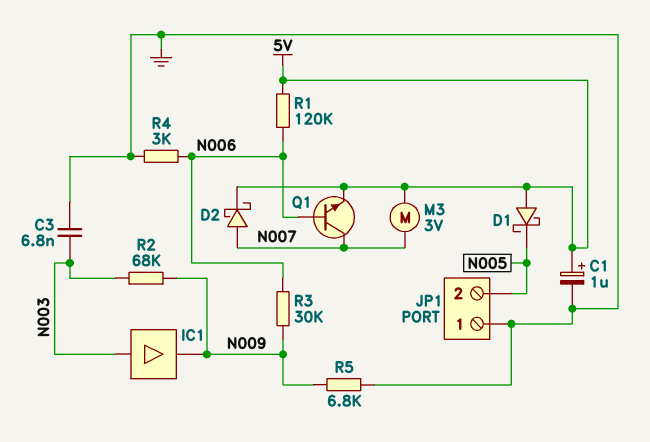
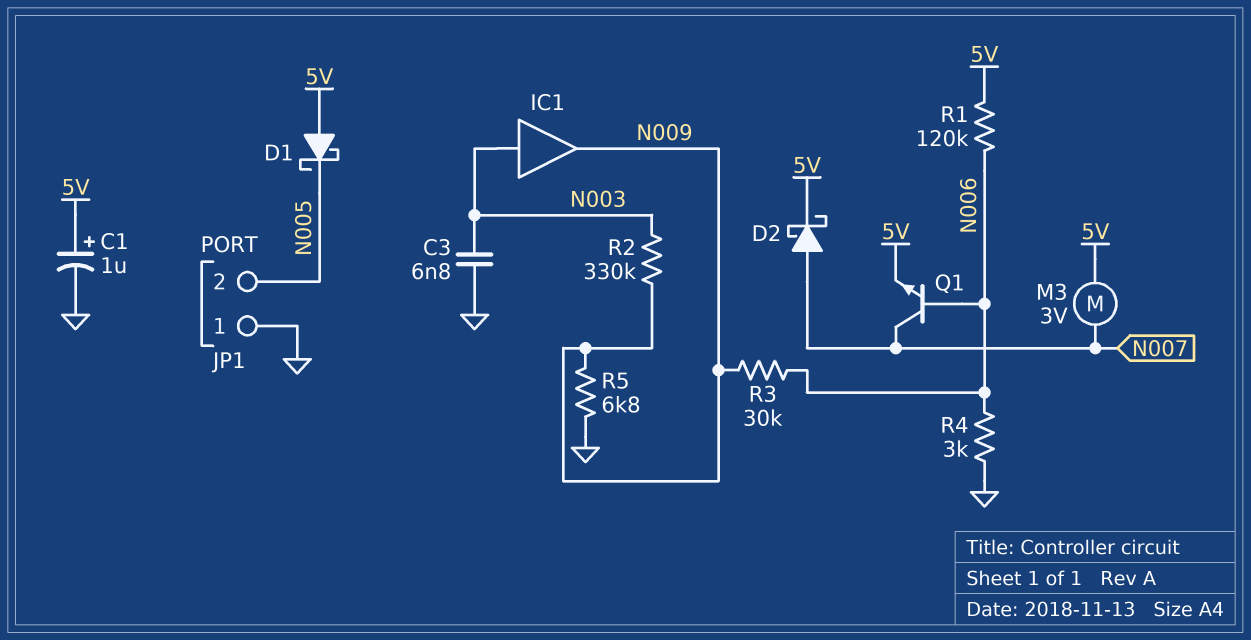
R2: 68k (N003, N009) -> 330k (N003, N009)

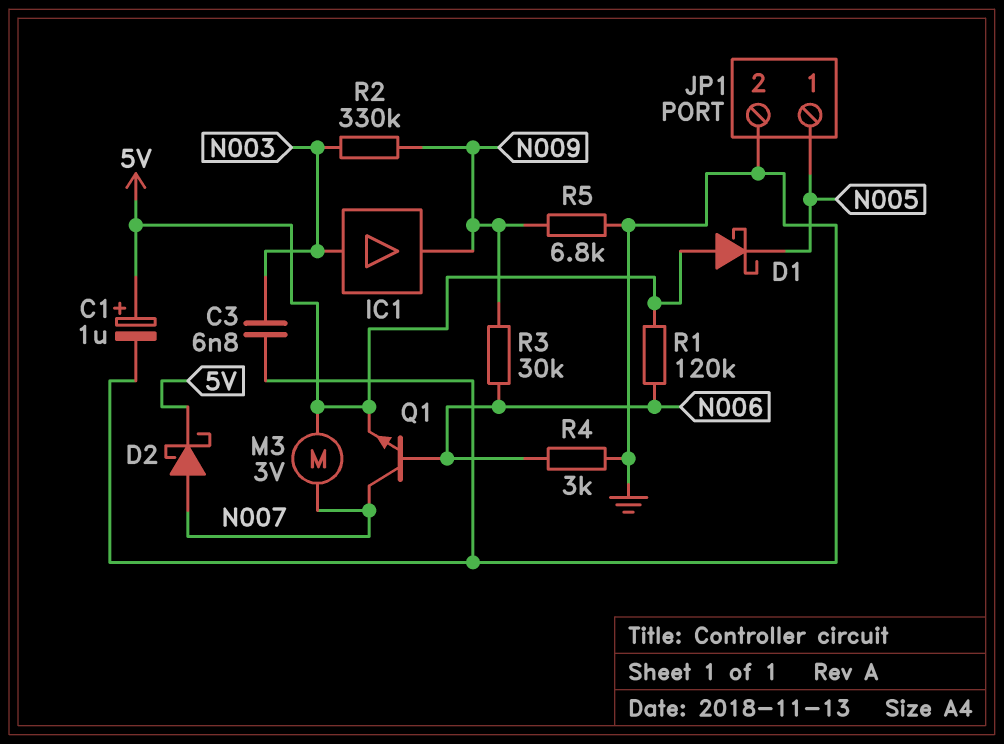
JP1 pin 1: GND -> N005
JP1 pin 2: N005 -> GND

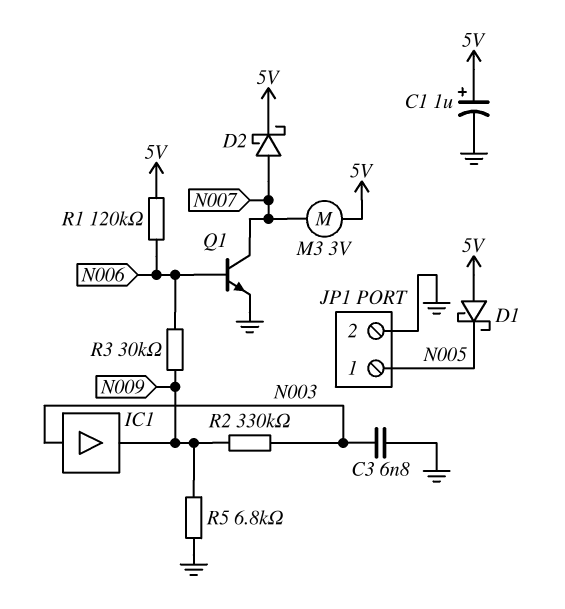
Q1: NPN (B N006, C N007, E 5V) -> NPN (B N006, C N007, E GND)
R4: 3k (GND, N006) -> none

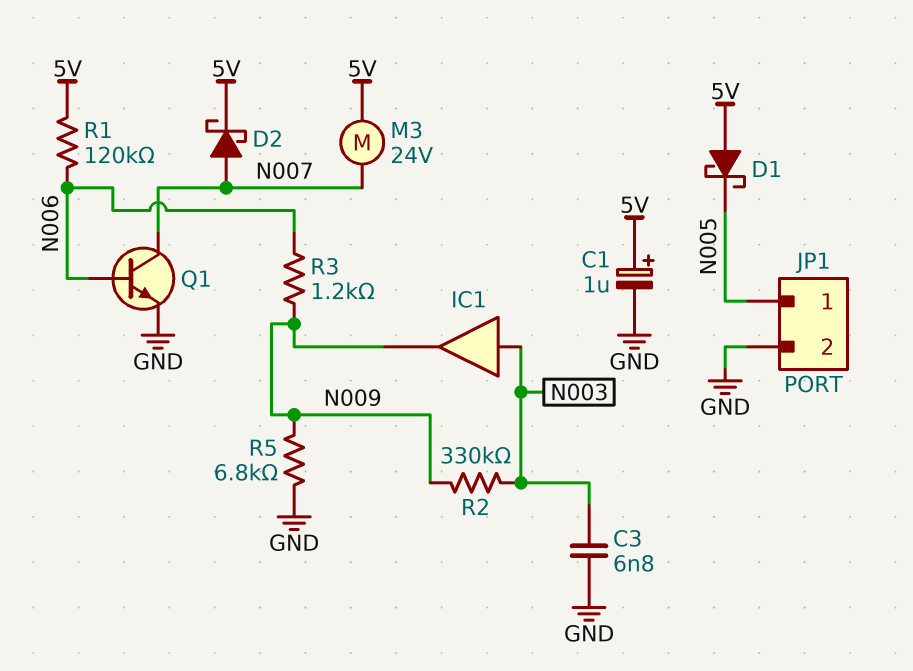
M3: motor 3V (5V, N007) -> motor 24V (5V, N007)
R3: 30k (N006, N009) -> 1.2k (N006, N009)

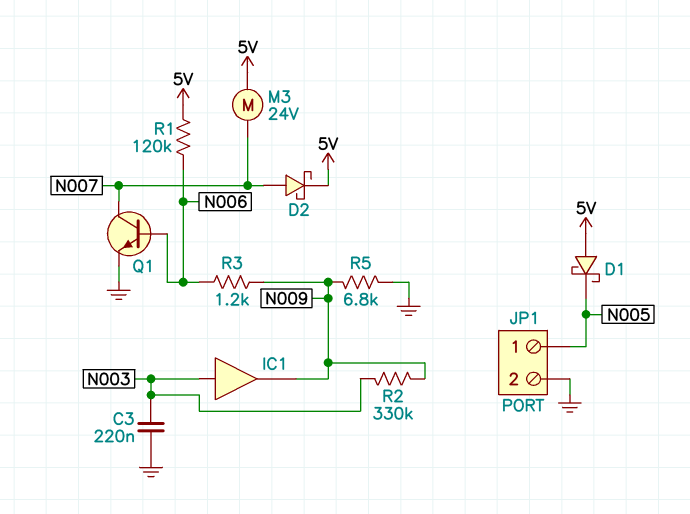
C1: 1uF (plus 5V, minus GND) -> none
C3: 6.8nF (GND, N003) -> 220nF (GND, N003)

